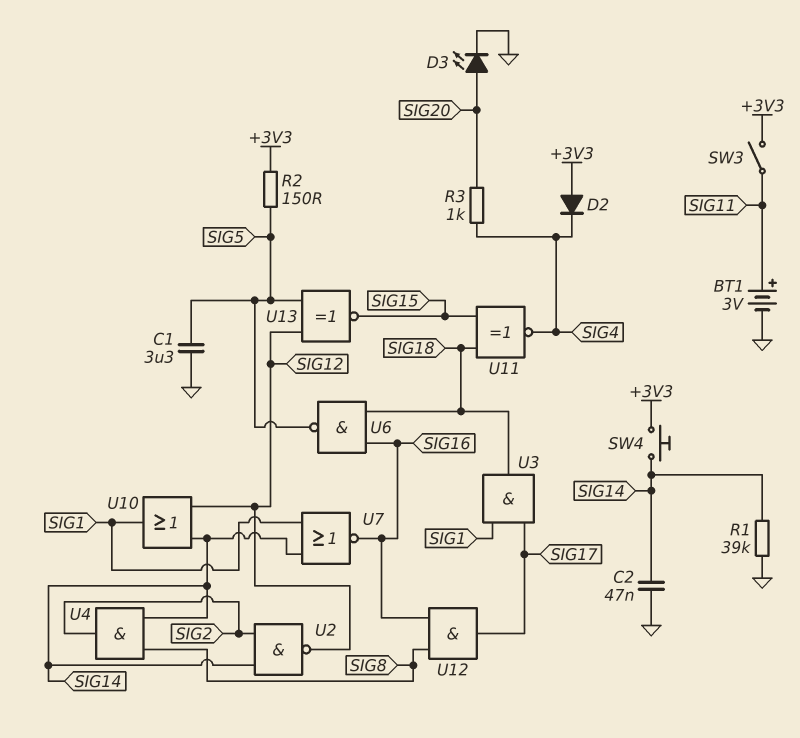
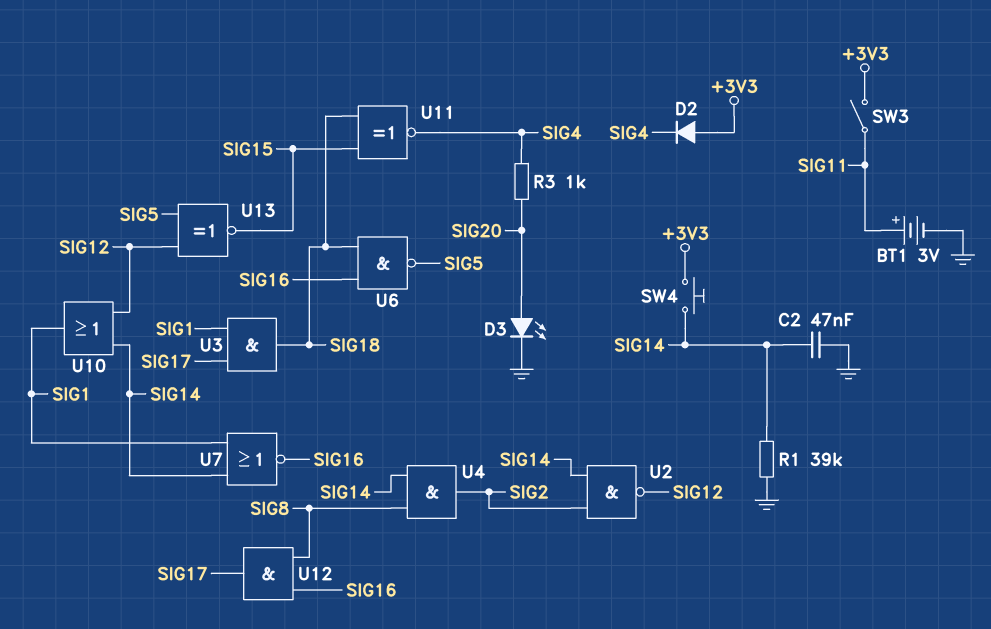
C1: 3.3uF (GND, SIG5) -> none
R2: 150 (+3V3, SIG5) -> none

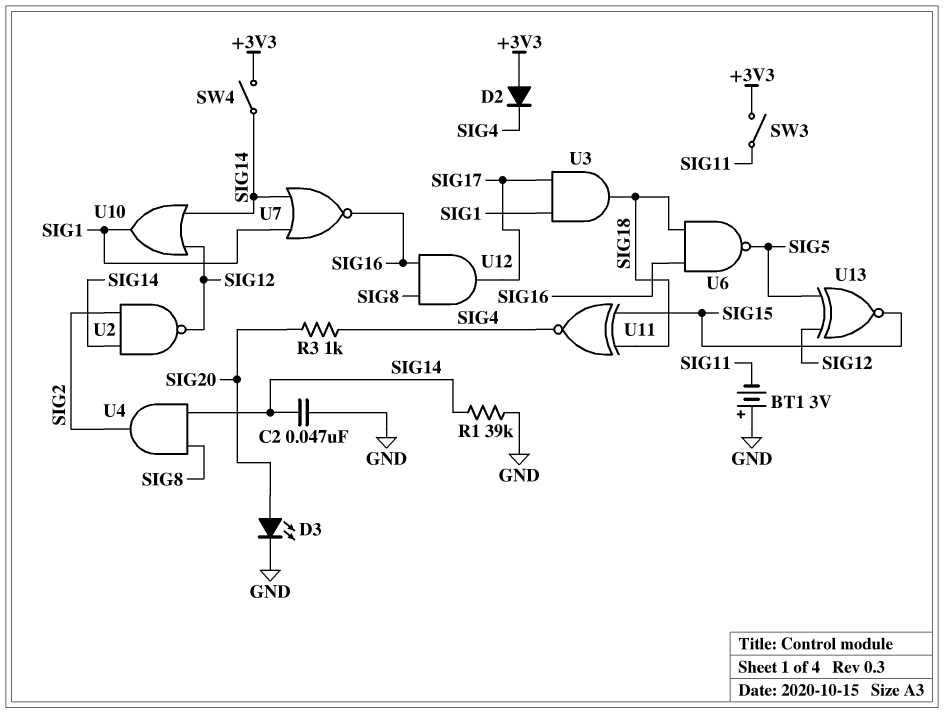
BT1: 3V (plus SIG11, minus GND) -> 3V (plus GND, minus SIG11)
SW4: button (+3V3, SIG14) -> switch (+3V3, SIG14)

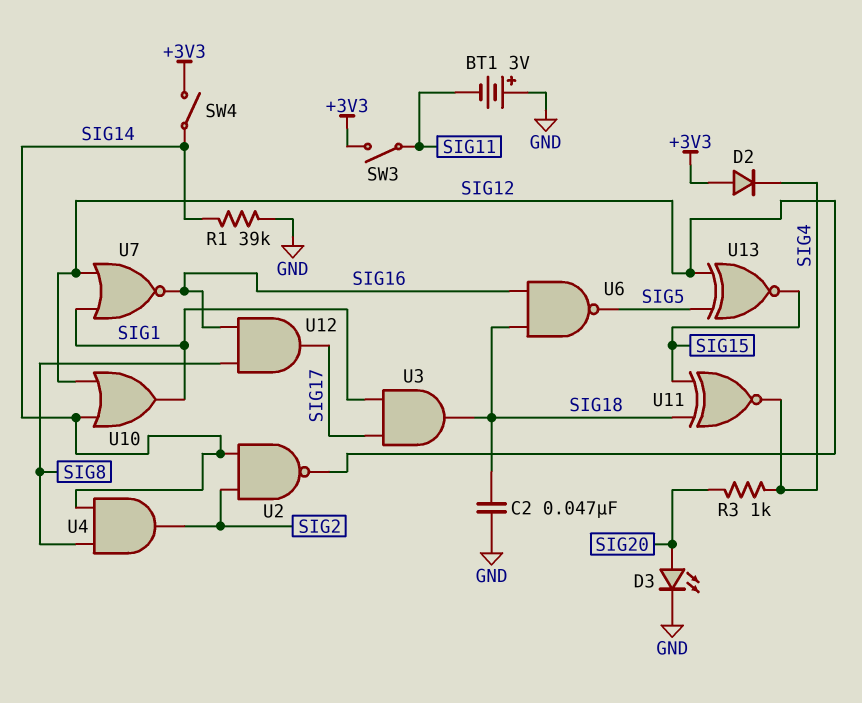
C2: 47nF (GND, SIG14) -> 47nF (GND, SIG18)
U7: NOR (in SIG1, in SIG14, out SIG16) -> NOR (in SIG1, in SIG12, out SIG16)

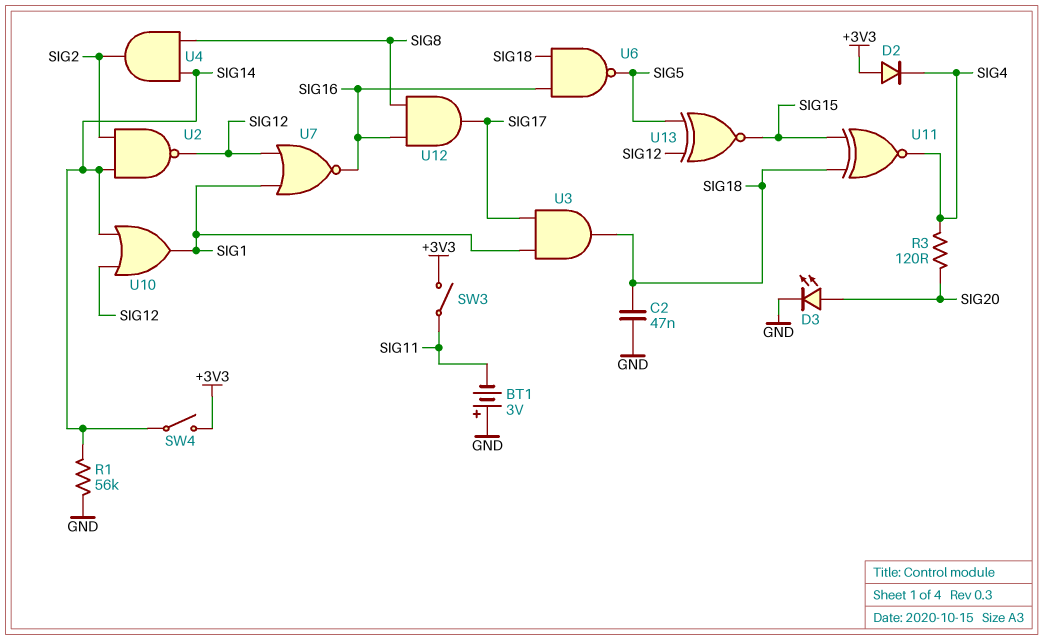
R1: 39k (GND, SIG14) -> 56k (GND, SIG14)
R3: 1k (SIG4, SIG20) -> 120 (SIG4, SIG20)

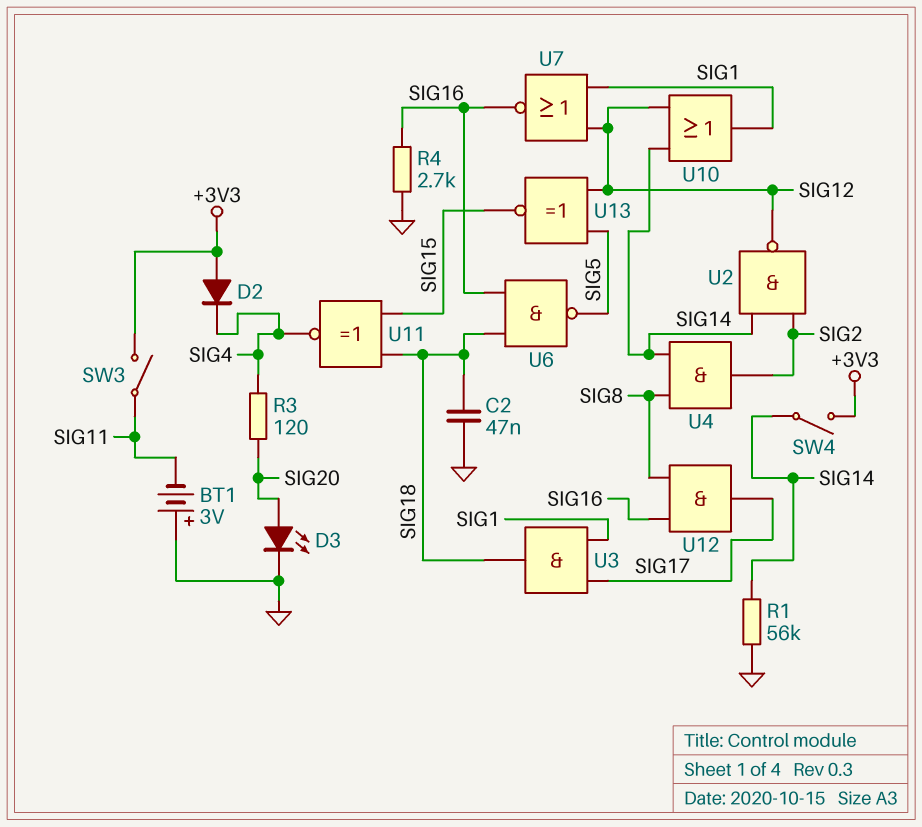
R4: none -> 2.7k (GND, SIG16)

